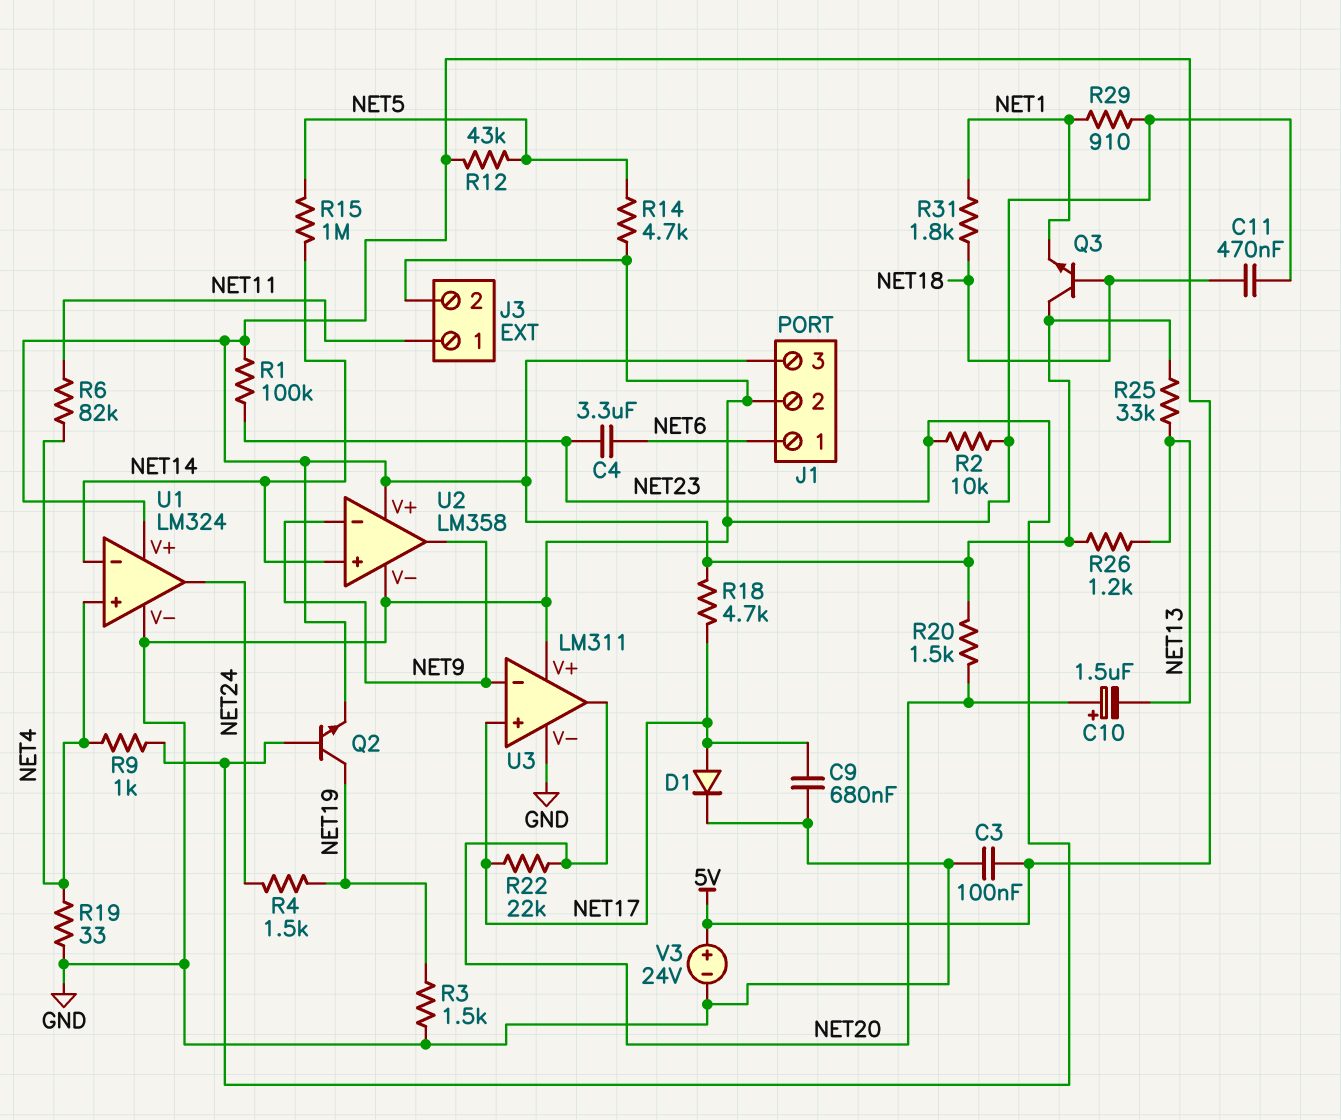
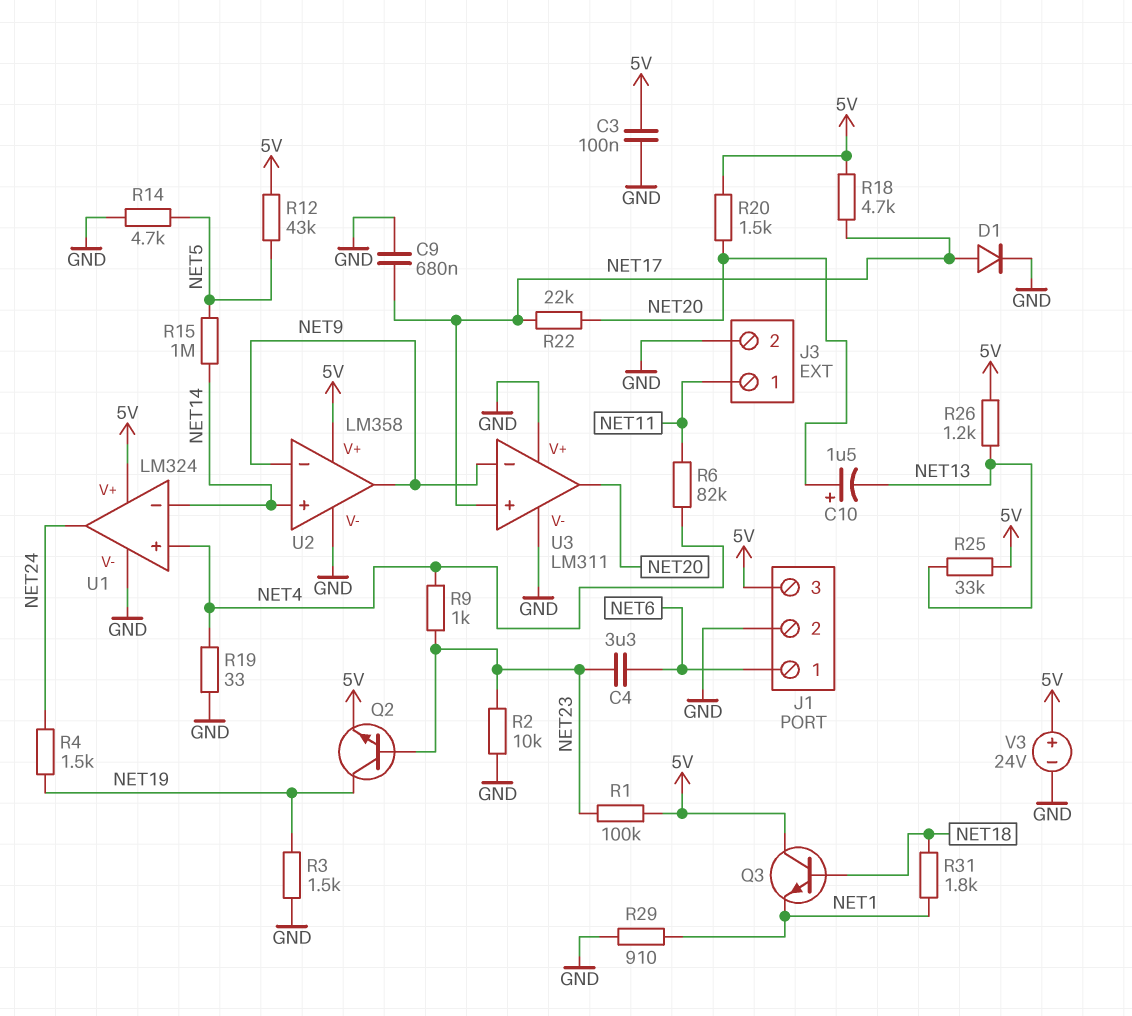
C11: 470nF (GND, NET18) -> none

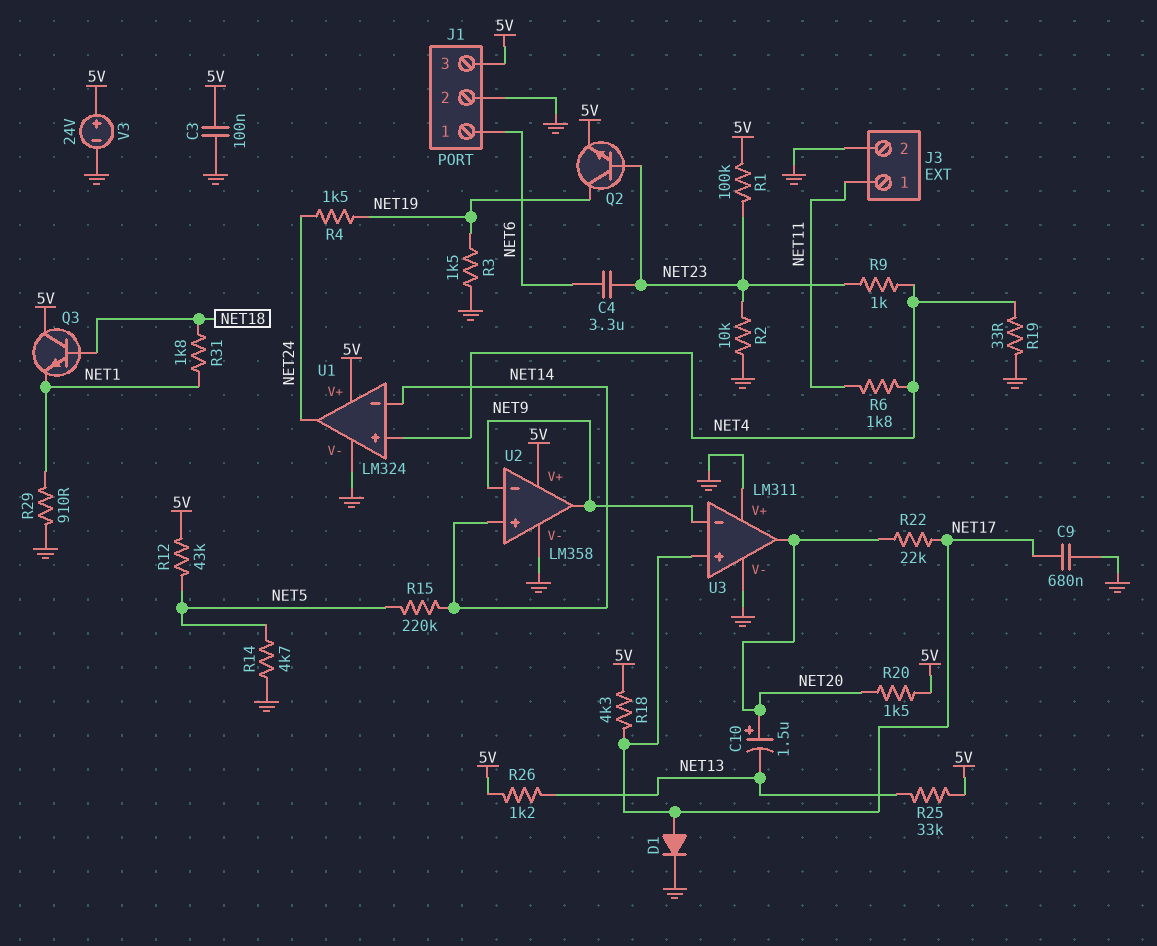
R6: 82k (NET4, NET11) -> 1.8k (NET4, NET11)
R15: 1M (NET5, NET14) -> 220k (NET5, NET14)
R18: 4.7k (5V, NET17) -> 4.3k (5V, NET17)

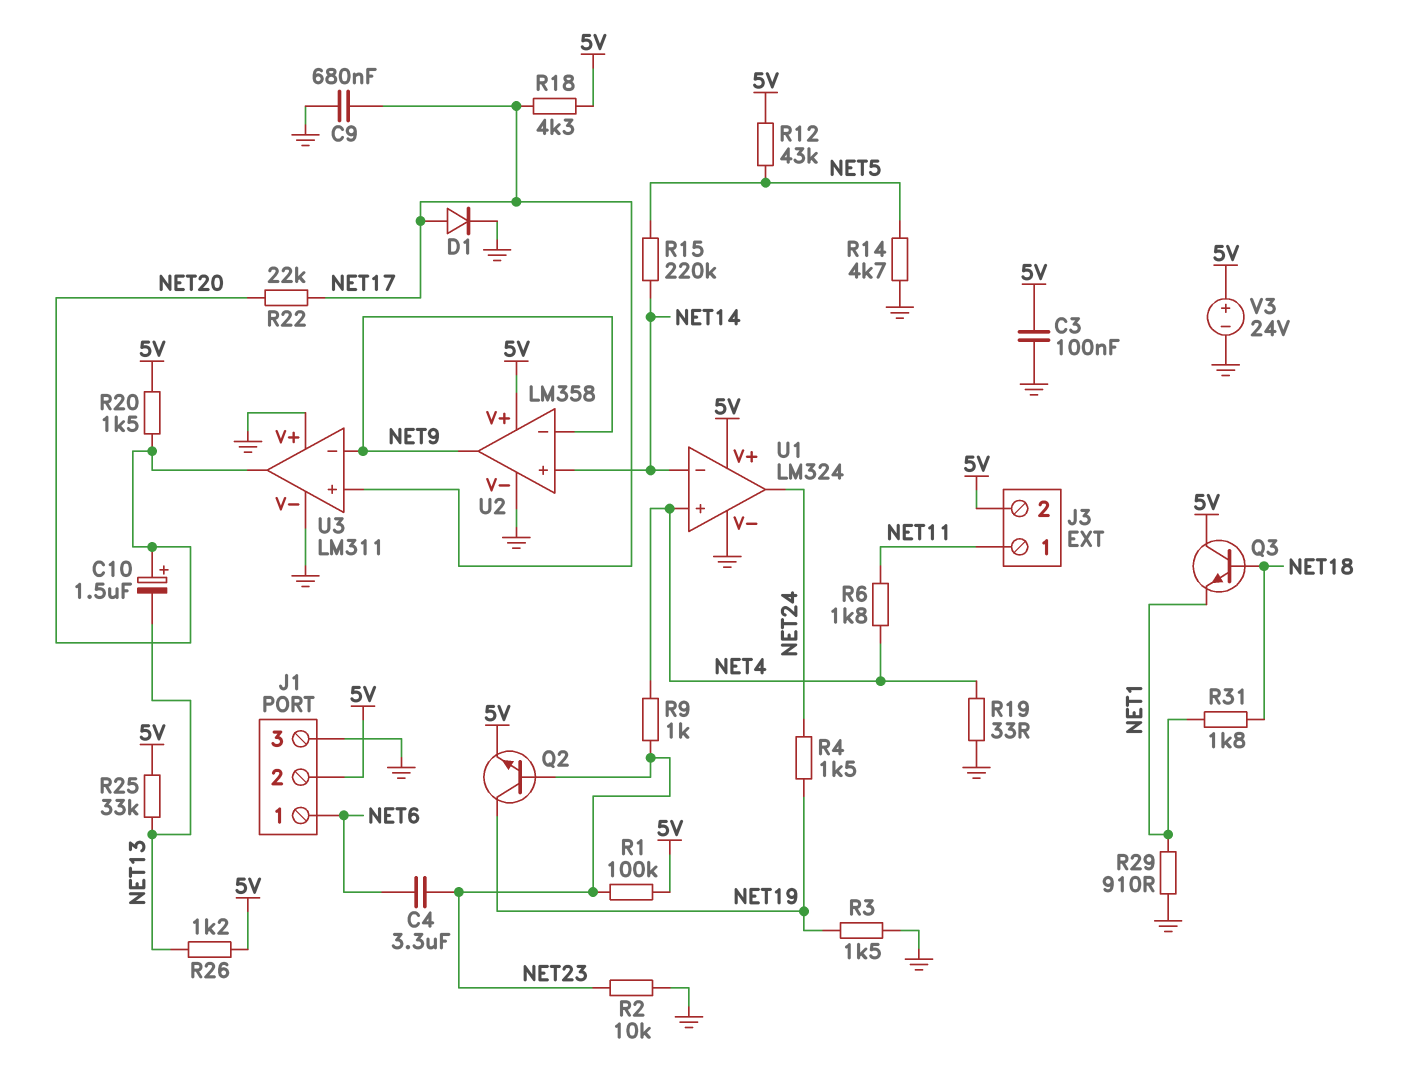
J1 pin 2: GND -> 5V
J1 pin 3: 5V -> GND
J3 pin 2: GND -> 5V

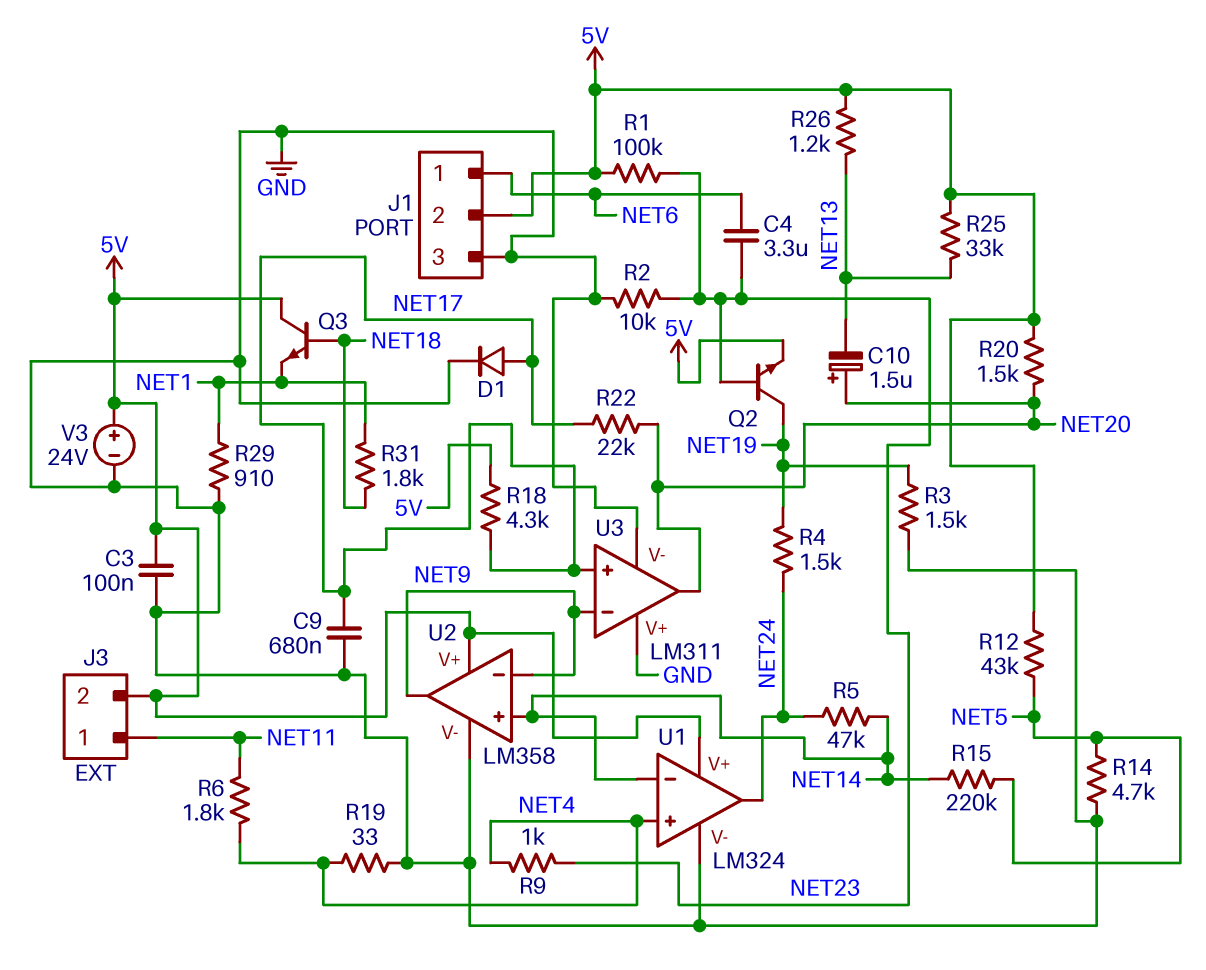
R5: none -> 47k (NET14, NET24)

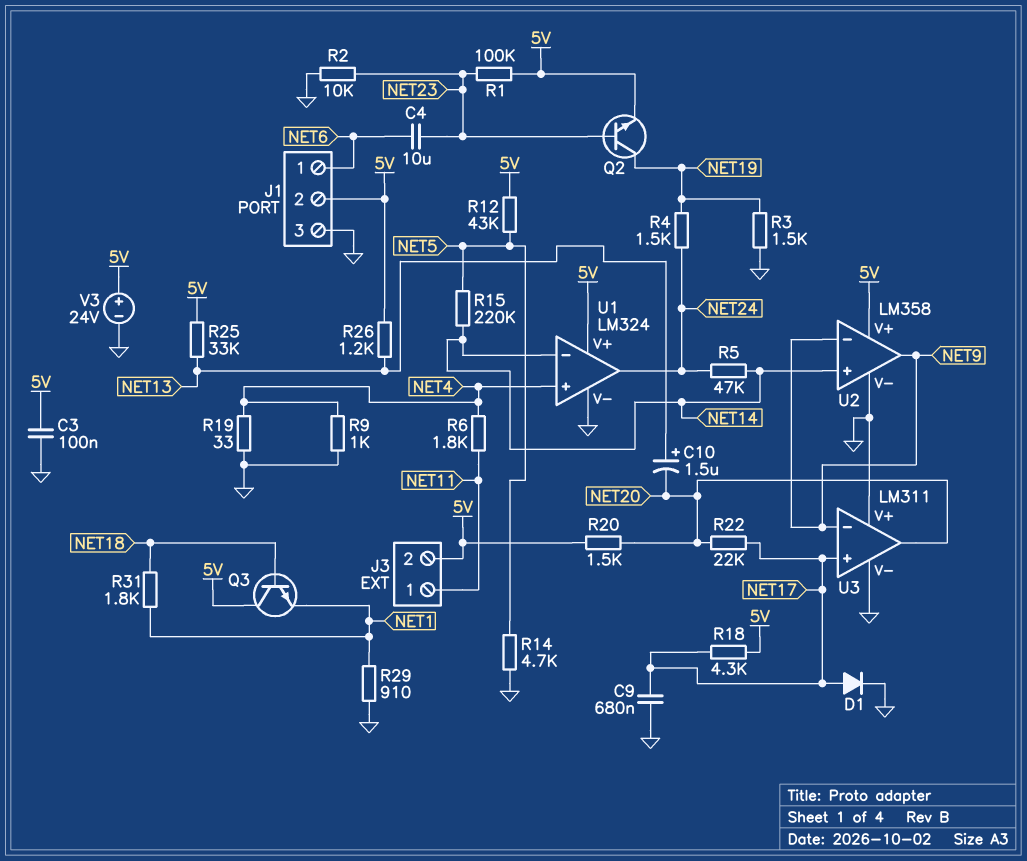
C4: 3.3uF (NET6, NET23) -> 10uF (NET6, NET23)
C10: 1.5uF (plus NET20, minus NET13) -> 1.5uF (plus NET13, minus NET20)
R9: 1k (NET4, NET23) -> 1k (GND, NET4)

